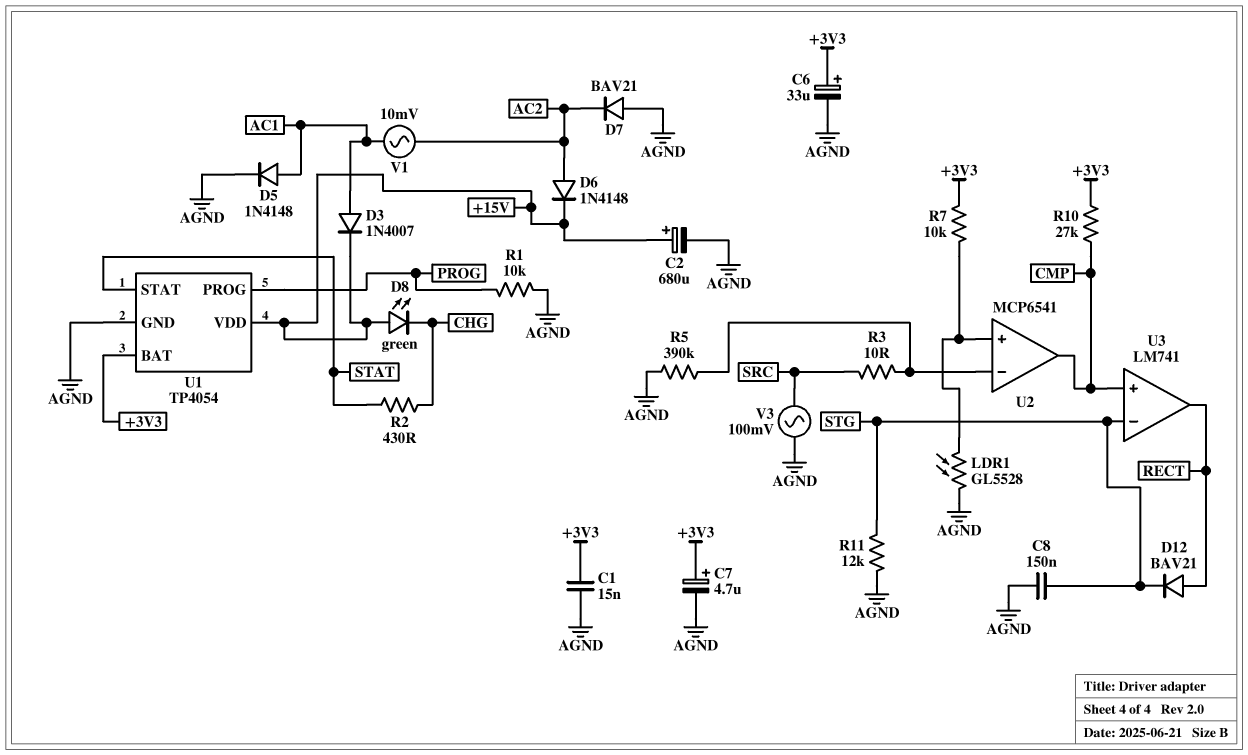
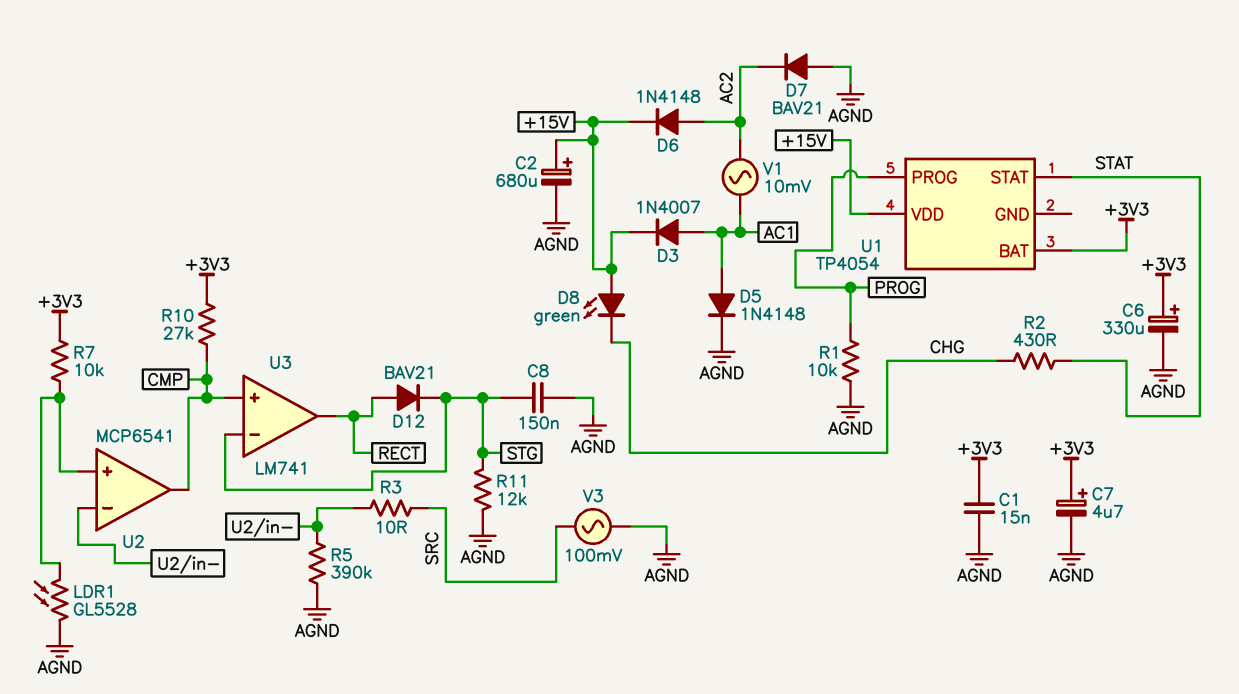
C6: 33uF (plus +3V3, minus AGND) -> 330uF (plus +3V3, minus AGND)
U1 pin GND: AGND -> none

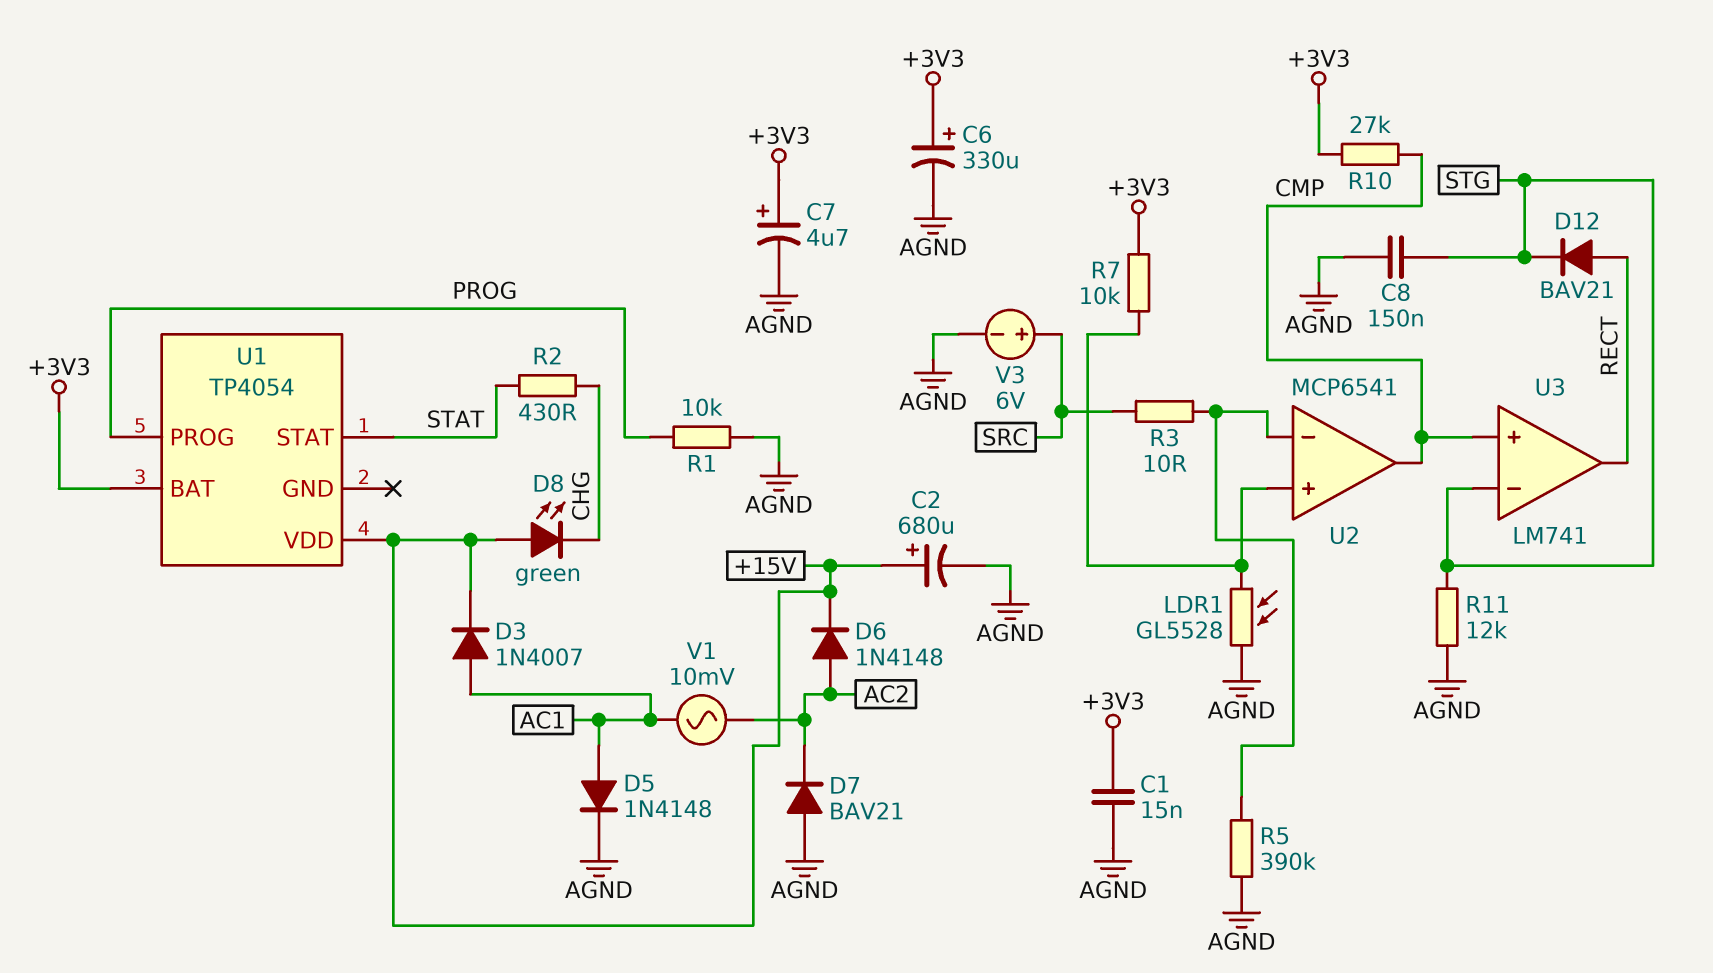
V3: AC 100mV (AGND, SRC) -> 6V (plus SRC, minus AGND)

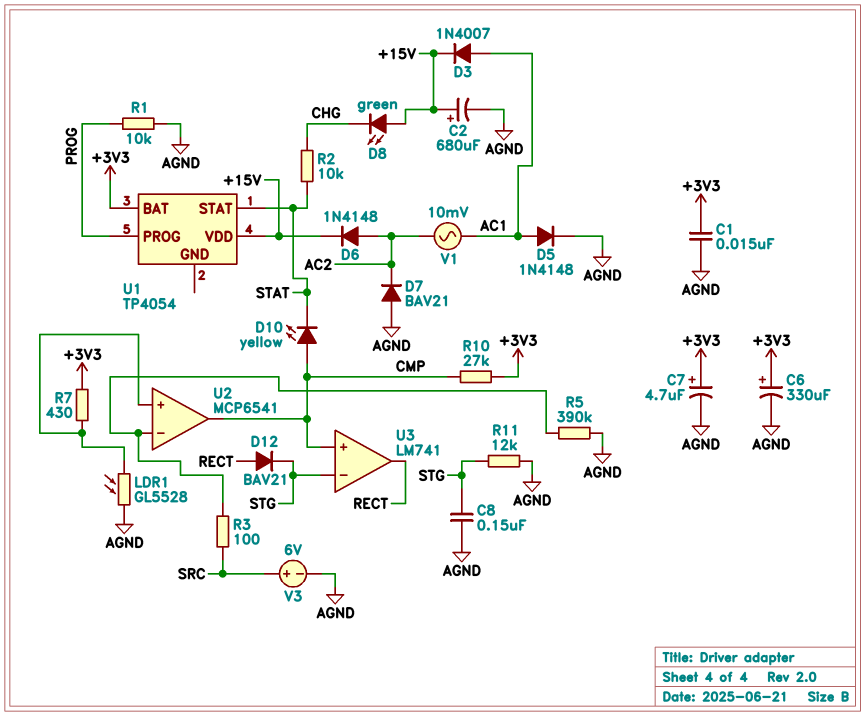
D10: none -> LED yellow (A CMP, K STAT)
R2: 430 (CHG, STAT) -> 10k (CHG, STAT)
R3: 10 (SRC, U2/in-) -> 100 (SRC, U2/in-)
R7: 10k (+3V3, U2/in+) -> 430 (+3V3, U2/in+)

